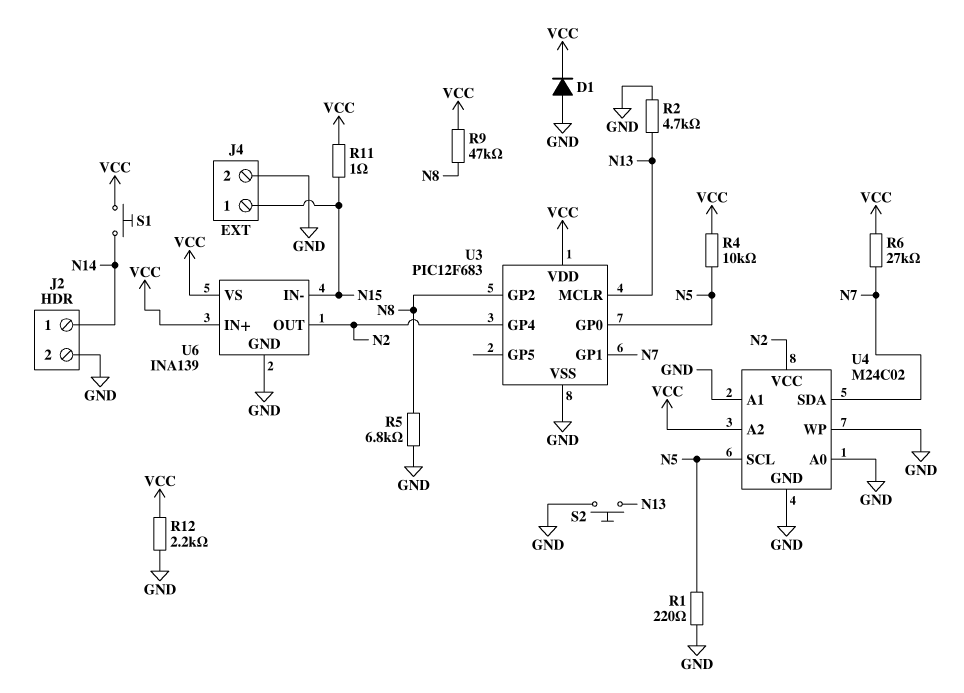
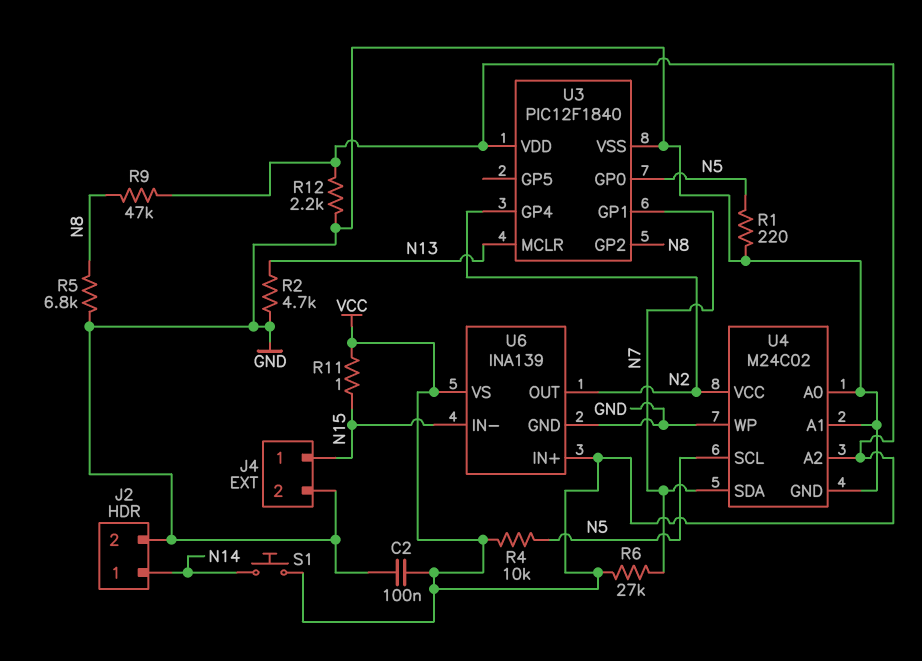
C2: none -> 100nF (GND, VCC)
D1: diode (A GND, K VCC) -> none
S2: button (GND, N13) -> none
U3: PIC12F683 -> PIC12F1840

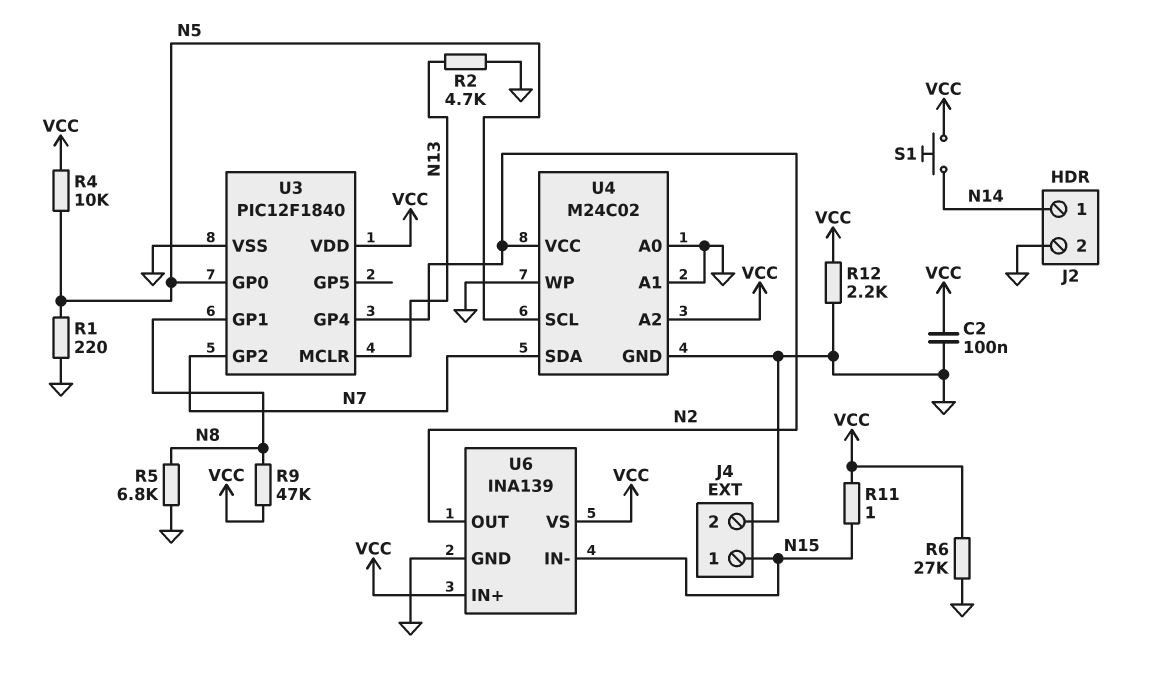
R6: 27k (N7, VCC) -> 27k (GND, VCC)
U3 pin GP1: N7 -> N8
U3 pin GP2: N8 -> N7

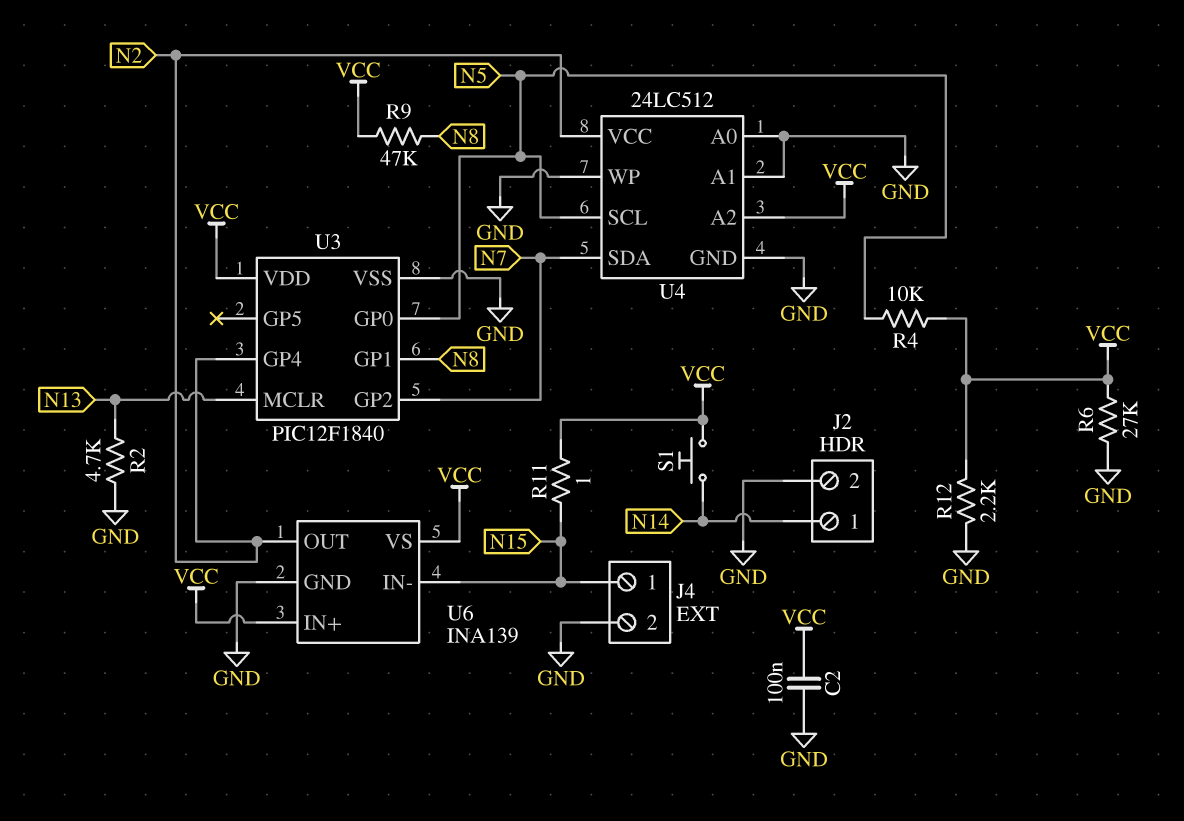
R1: 220 (GND, N5) -> none
R5: 6.8k (GND, N8) -> none
U4: M24C02 -> 24LC512

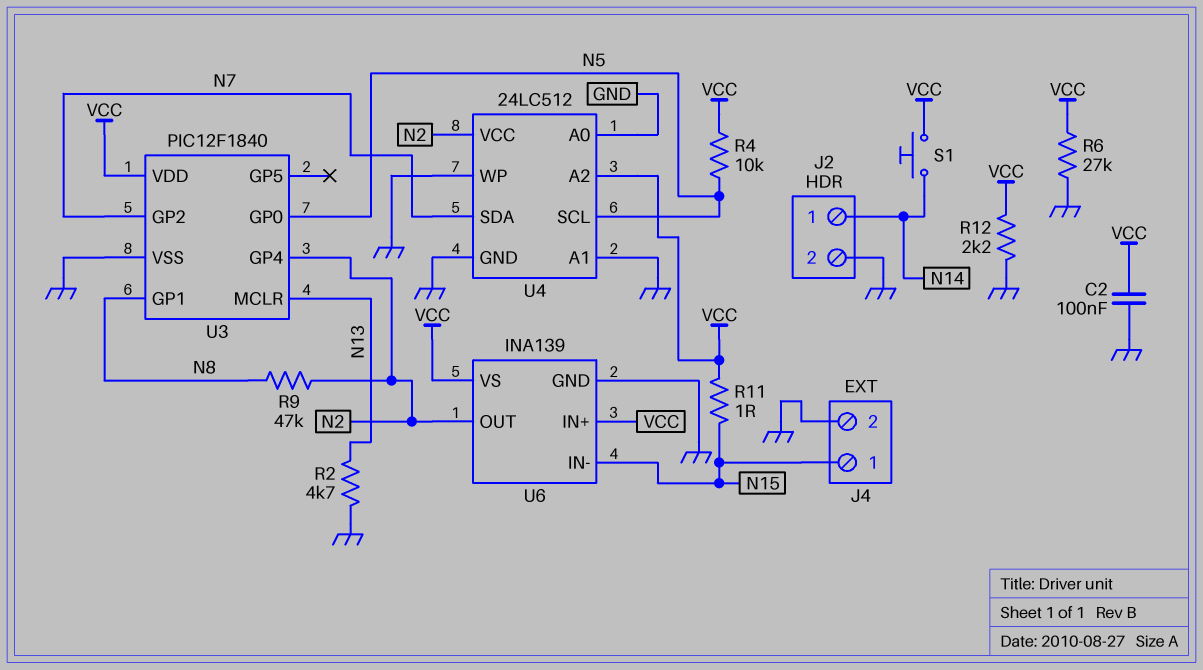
R9: 47k (N8, VCC) -> 47k (N2, N8)

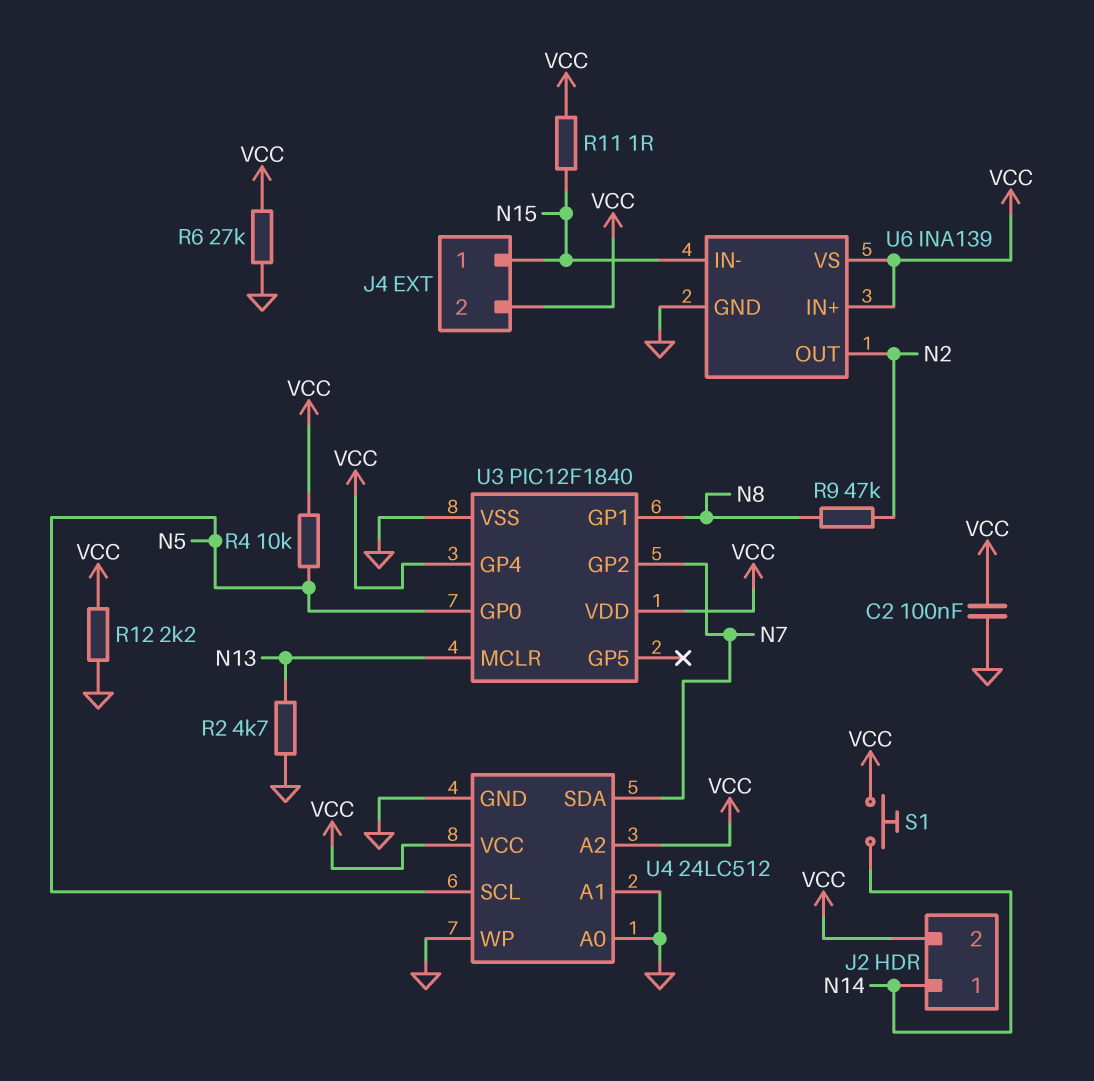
J2 pin 2: GND -> VCC
J4 pin 2: GND -> VCC
U3 pin GP4: N2 -> VCC
U4 pin VCC: N2 -> VCC

